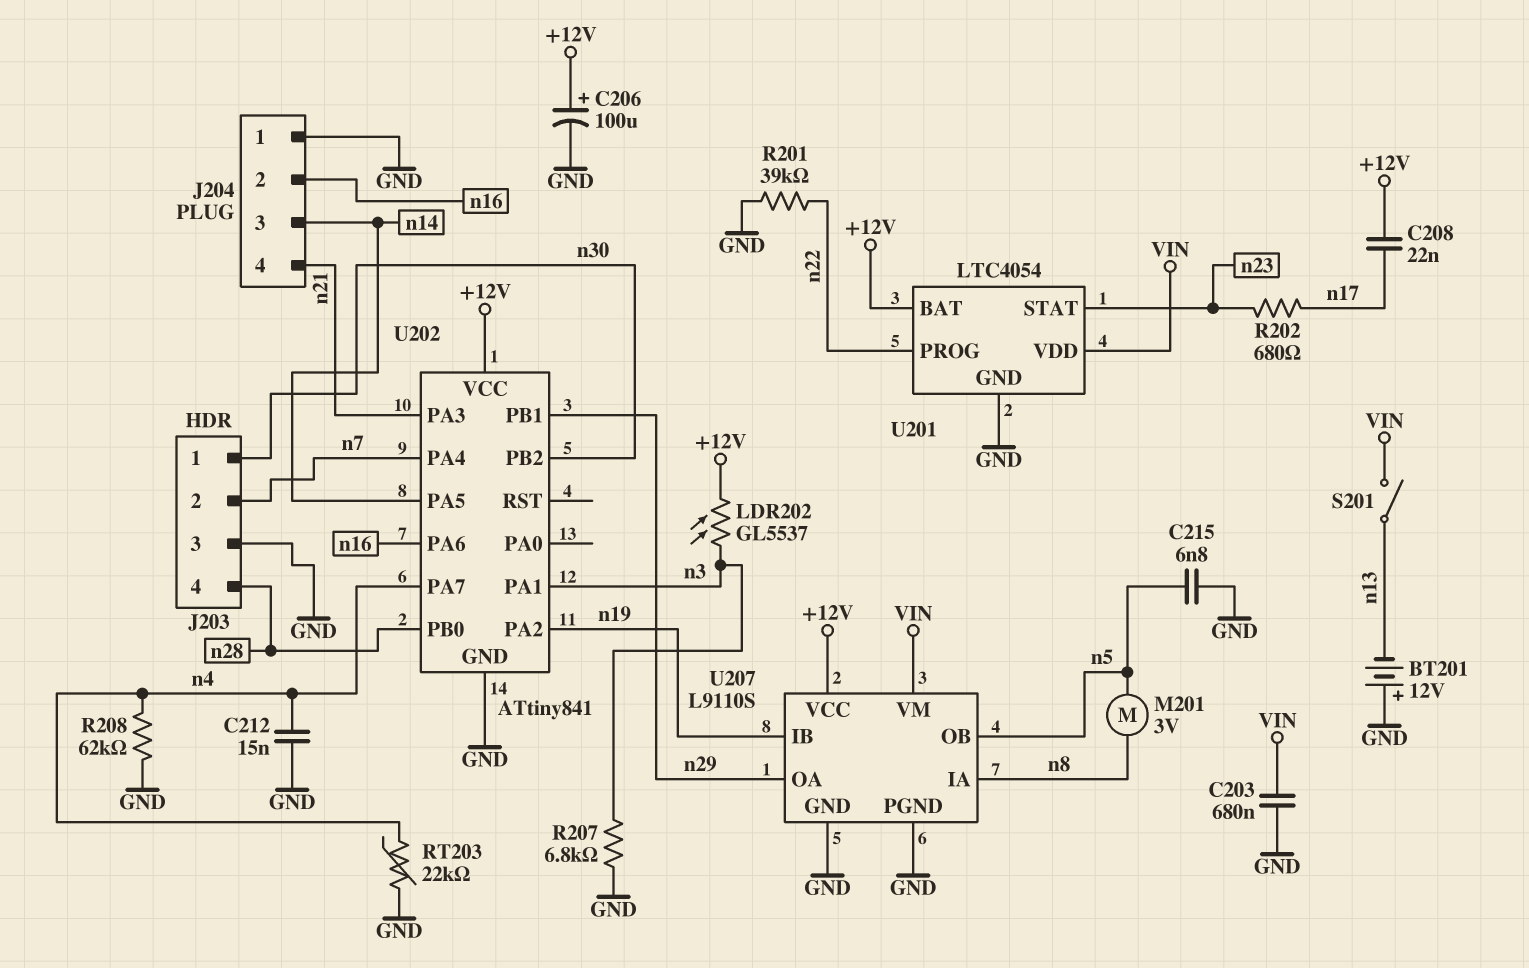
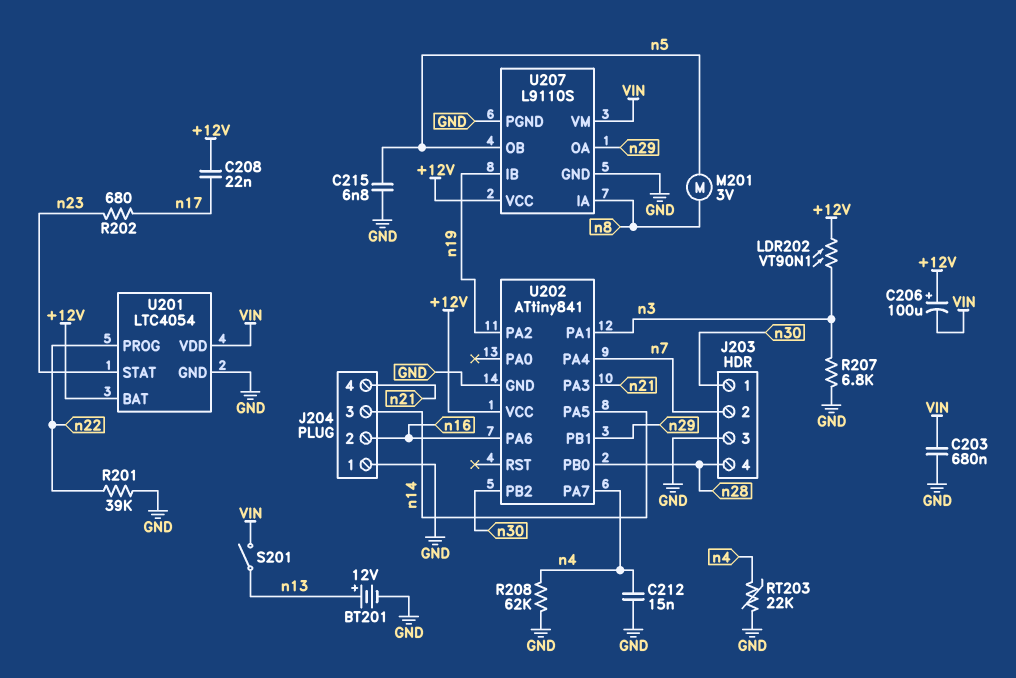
BT201: 12V (plus GND, minus n13) -> 12V (plus n13, minus GND)
C206: 100uF (plus +12V, minus GND) -> 100uF (plus +12V, minus VIN)
LDR202: GL5537 (+12V, n3) -> VT90N1 (+12V, n3)

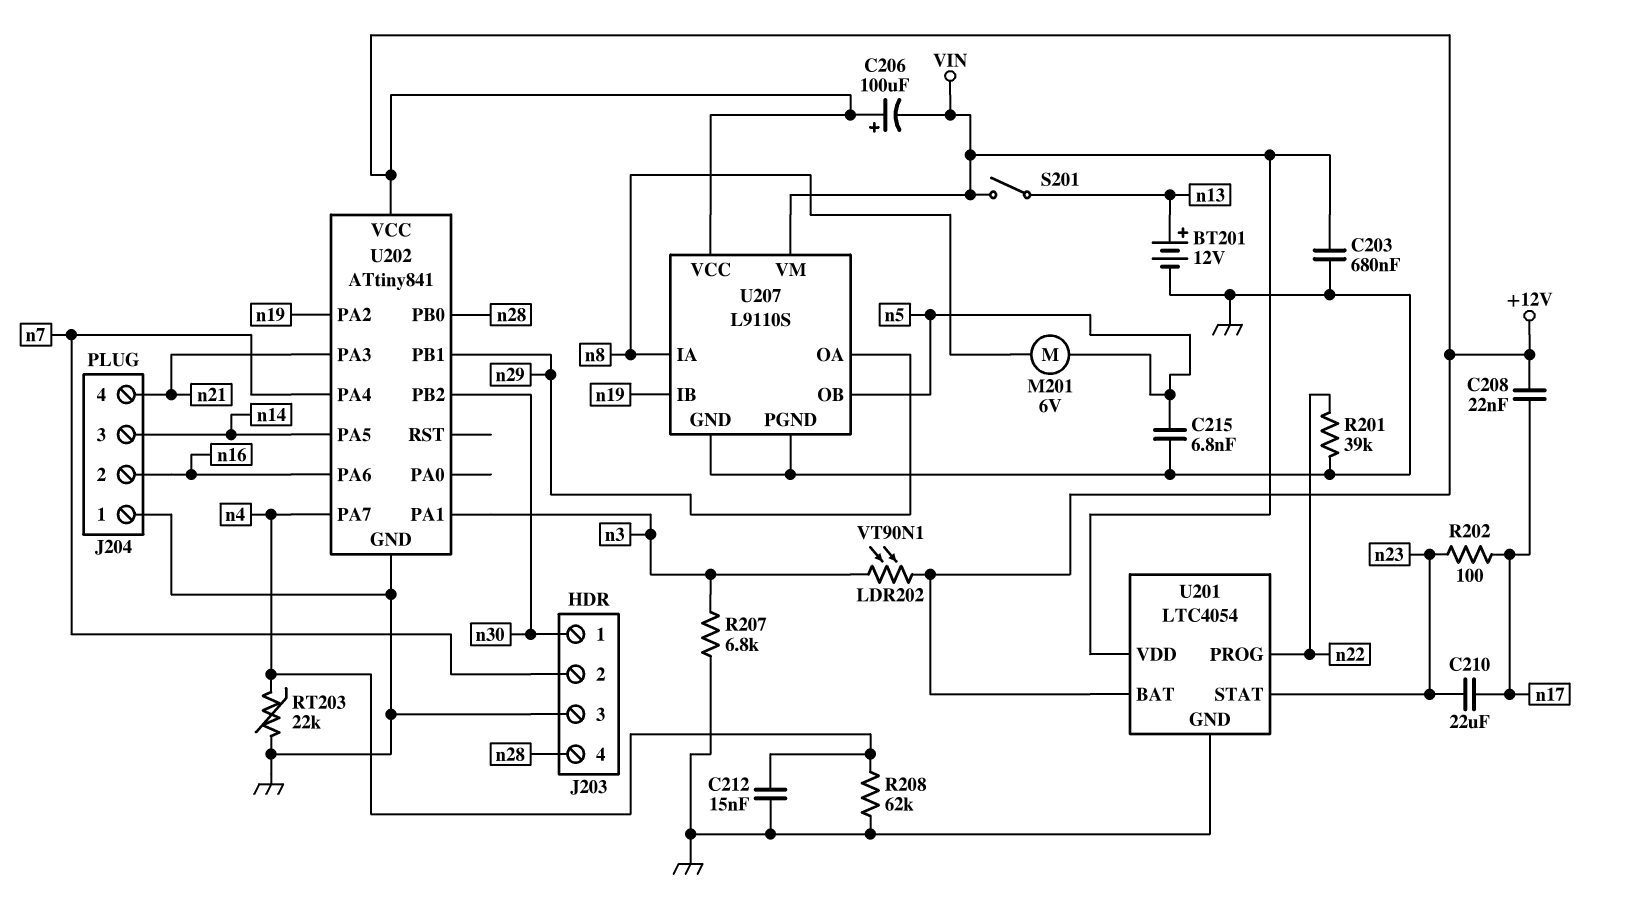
C210: none -> 22uF (n17, n23)
M201: motor 3V (n5, n8) -> motor 6V (n5, n8)
R202: 680 (n17, n23) -> 100 (n17, n23)

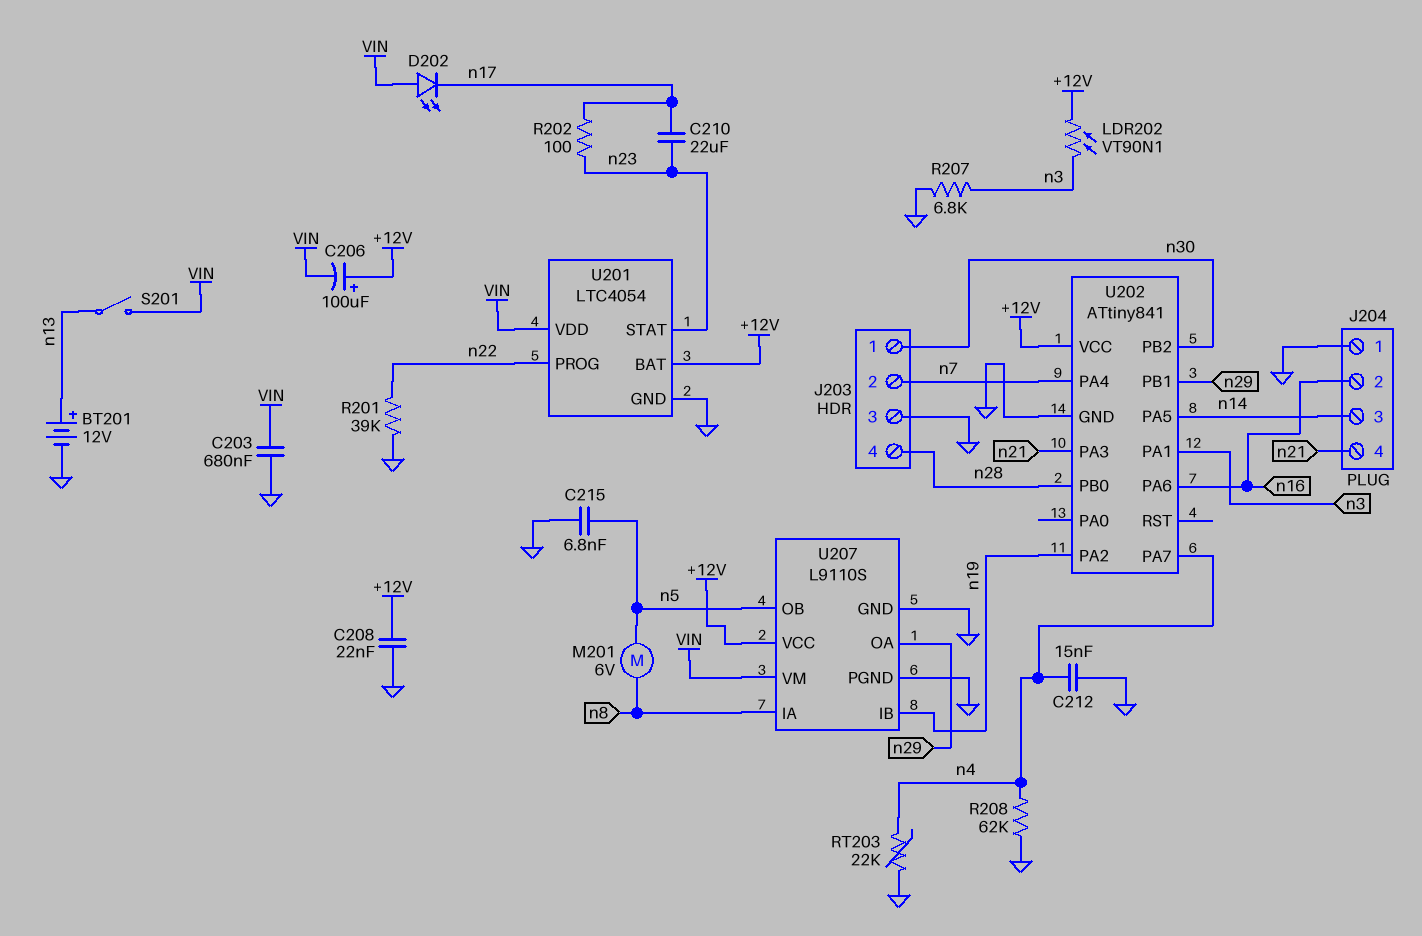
C208: 22nF (+12V, n17) -> 22nF (+12V, GND)
D202: none -> LED (A VIN, K n17)

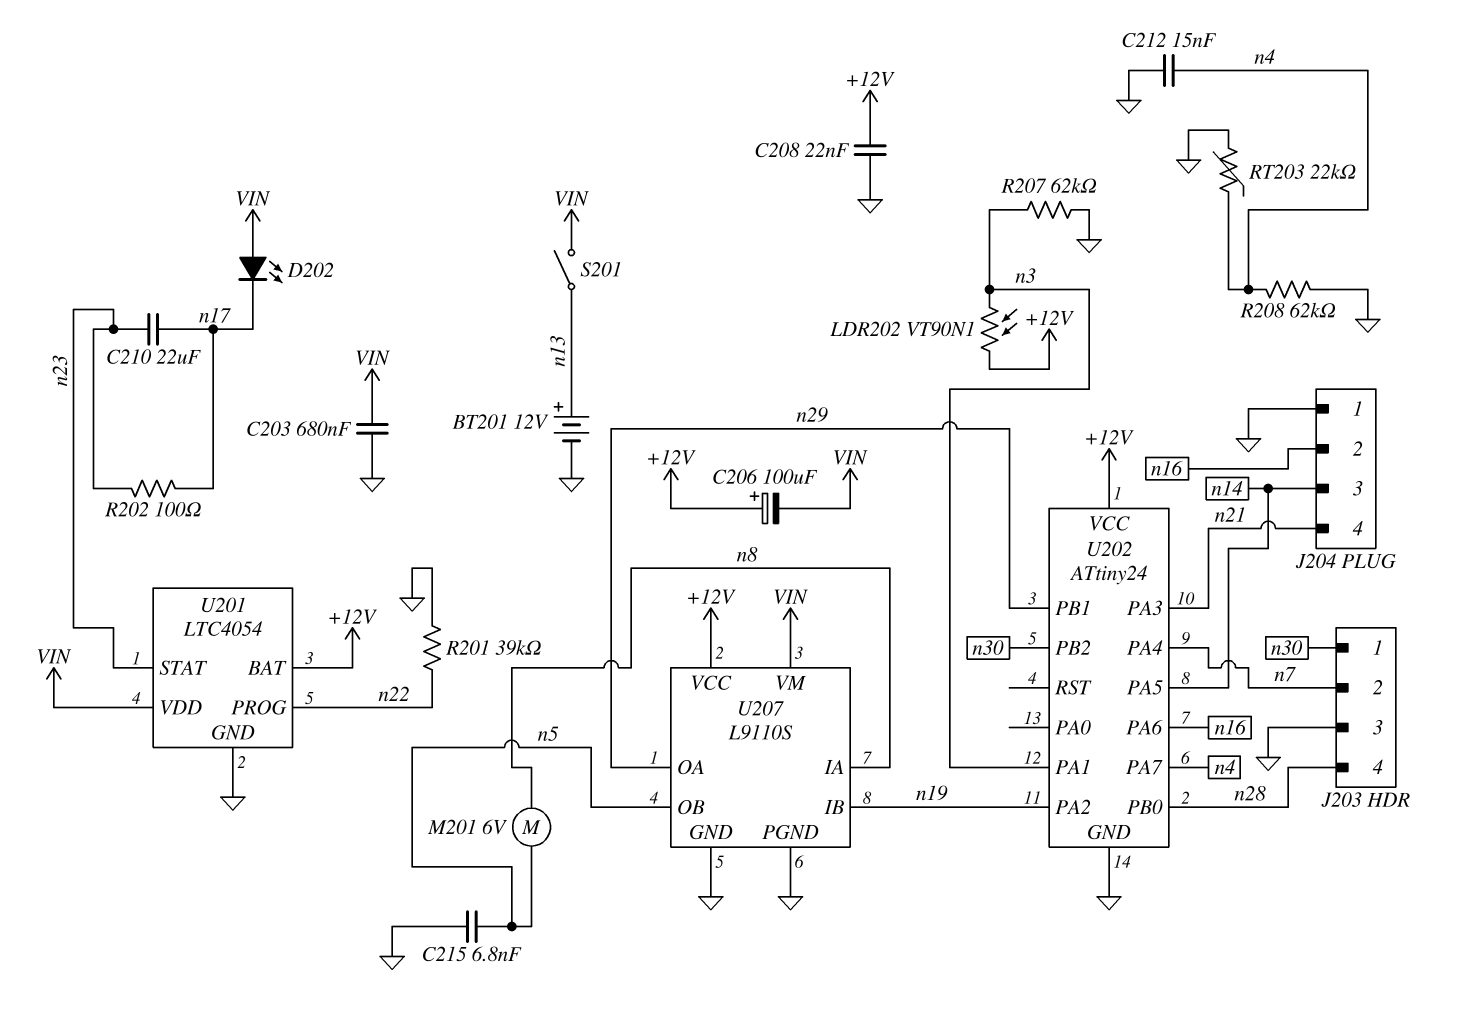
R207: 6.8k (GND, n3) -> 62k (GND, n3)
U202: ATtiny841 -> ATtiny24

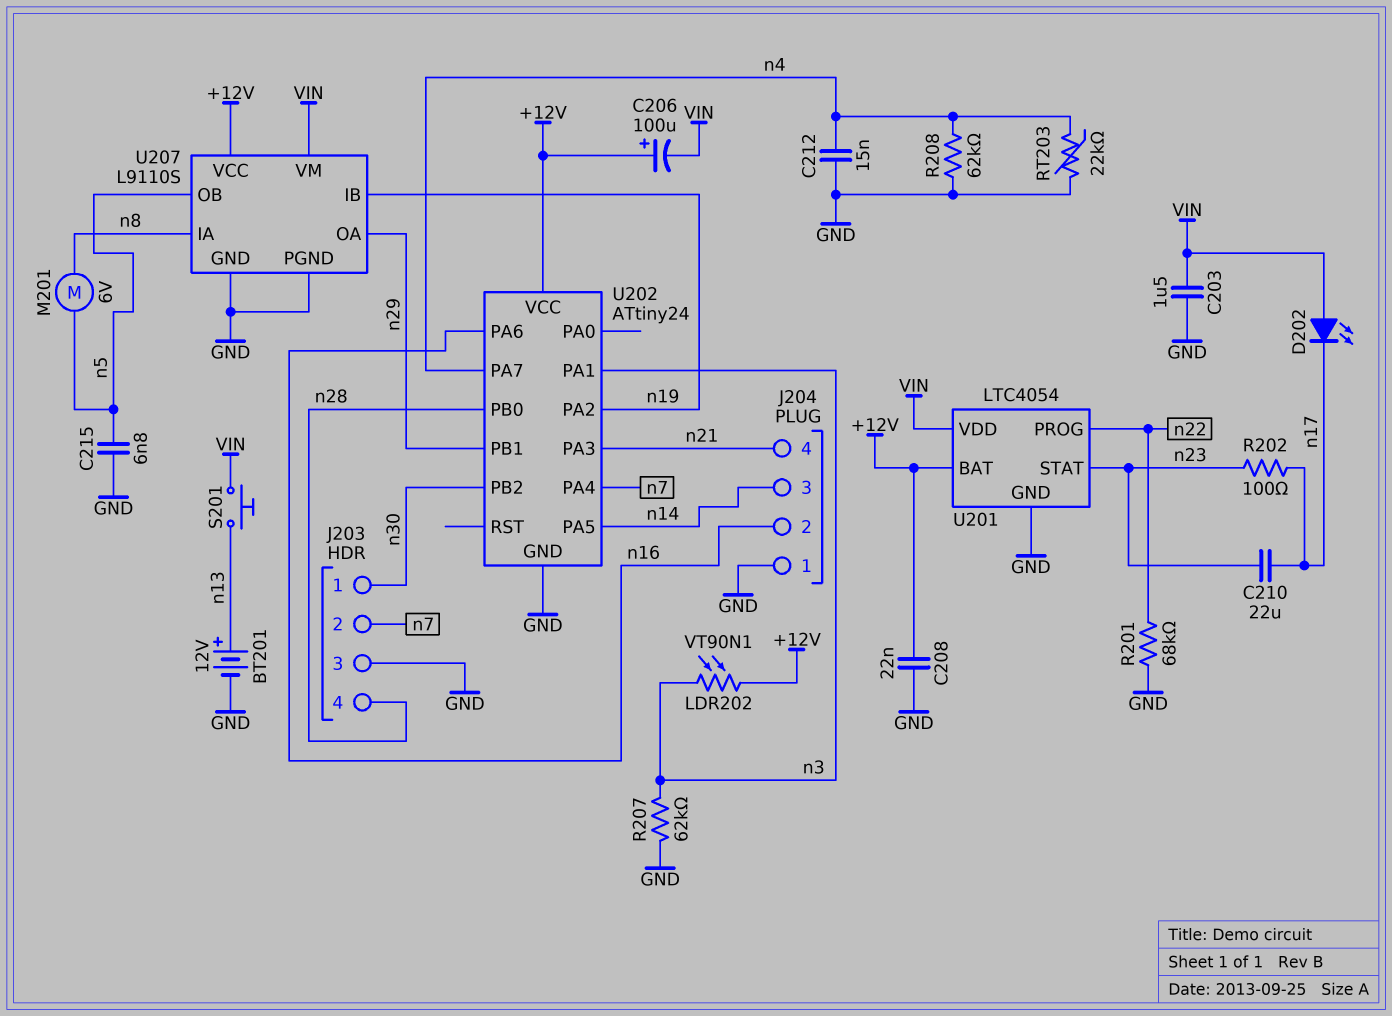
C203: 680nF (GND, VIN) -> 1.5uF (GND, VIN)
R201: 39k (GND, n22) -> 68k (GND, n22)
S201: switch (VIN, n13) -> button (VIN, n13)

